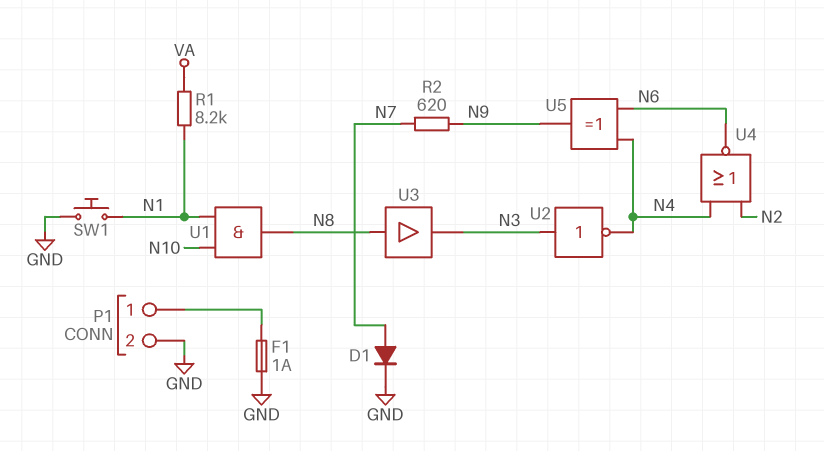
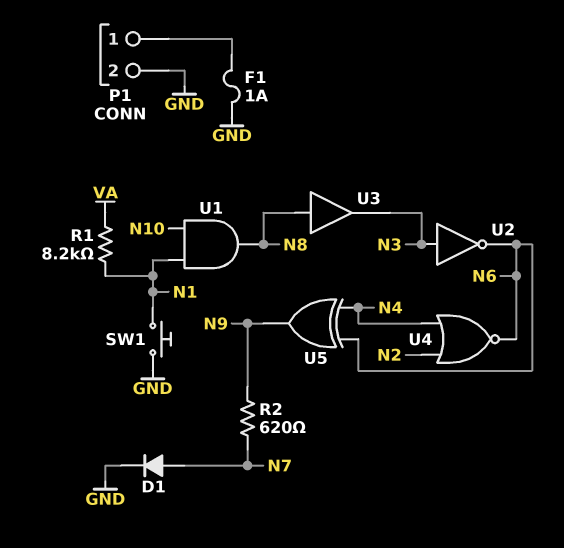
U2: NOT (in N3, out N4) -> NOT (in N3, out N6)

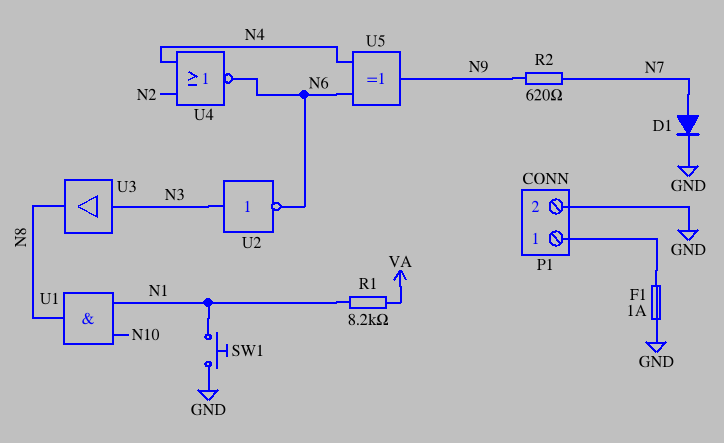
U3: buffer (in N8, out N3) -> buffer (in N3, out N8)

